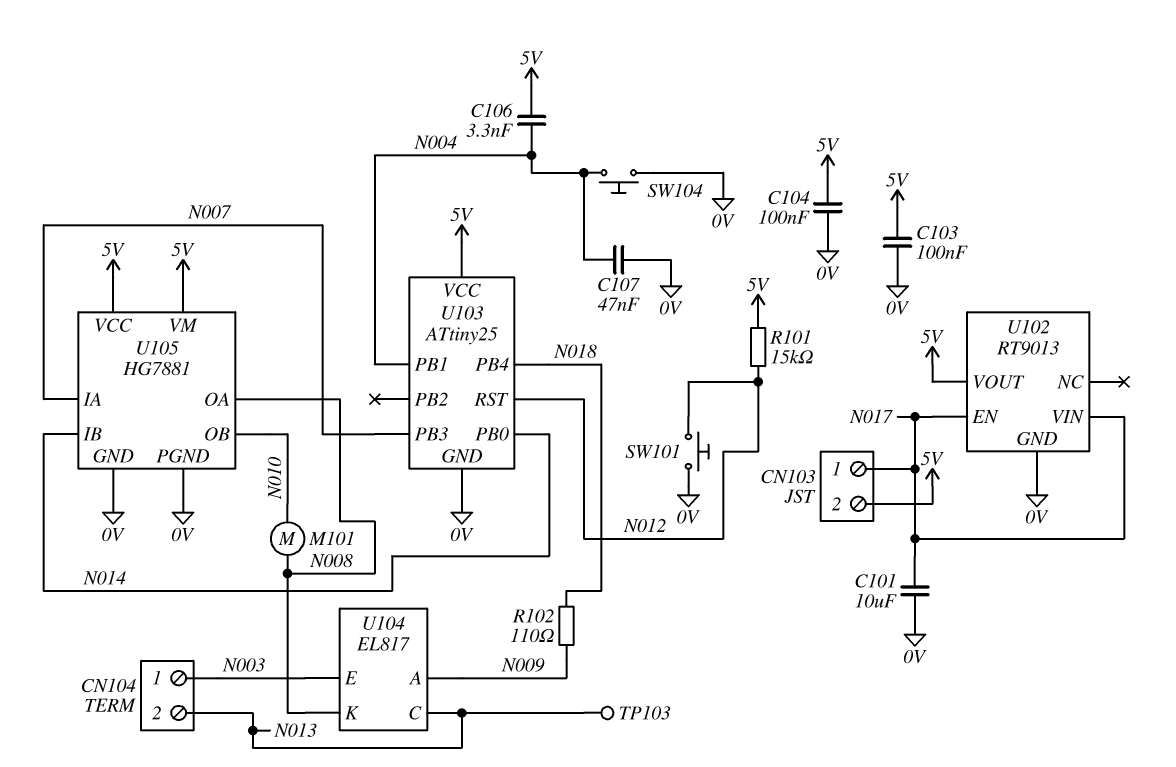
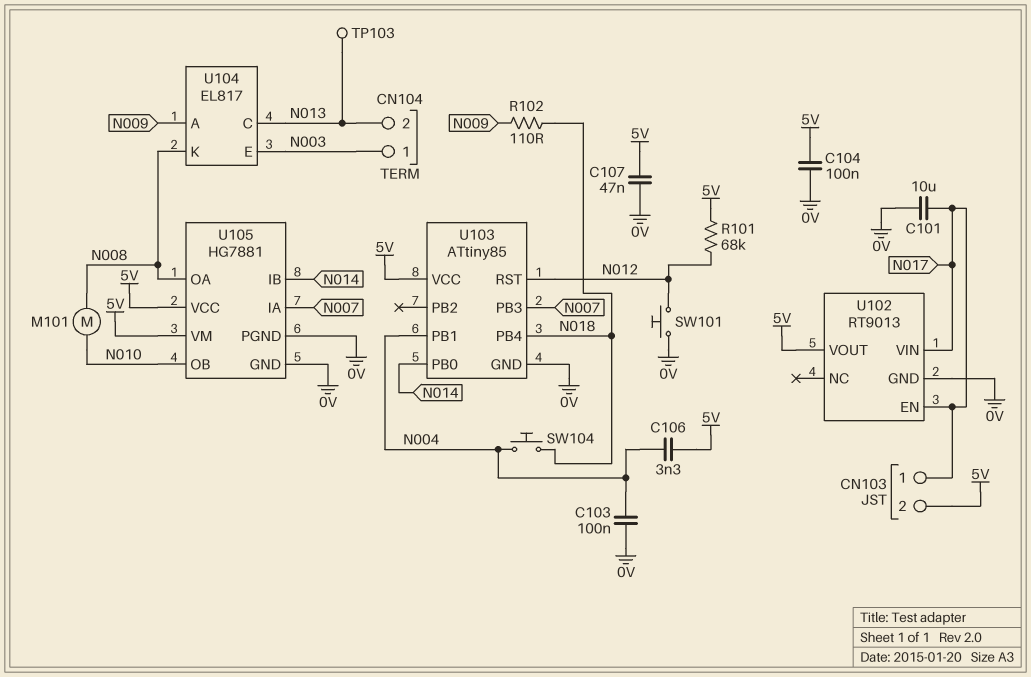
C103: 100nF (0V, 5V) -> 100nF (0V, N004)
C107: 47nF (0V, N004) -> 47nF (0V, 5V)
R101: 15k (5V, N012) -> 68k (5V, N012)
SW104: button (0V, N004) -> button (N004, N018)
U103: ATtiny25 -> ATtiny85

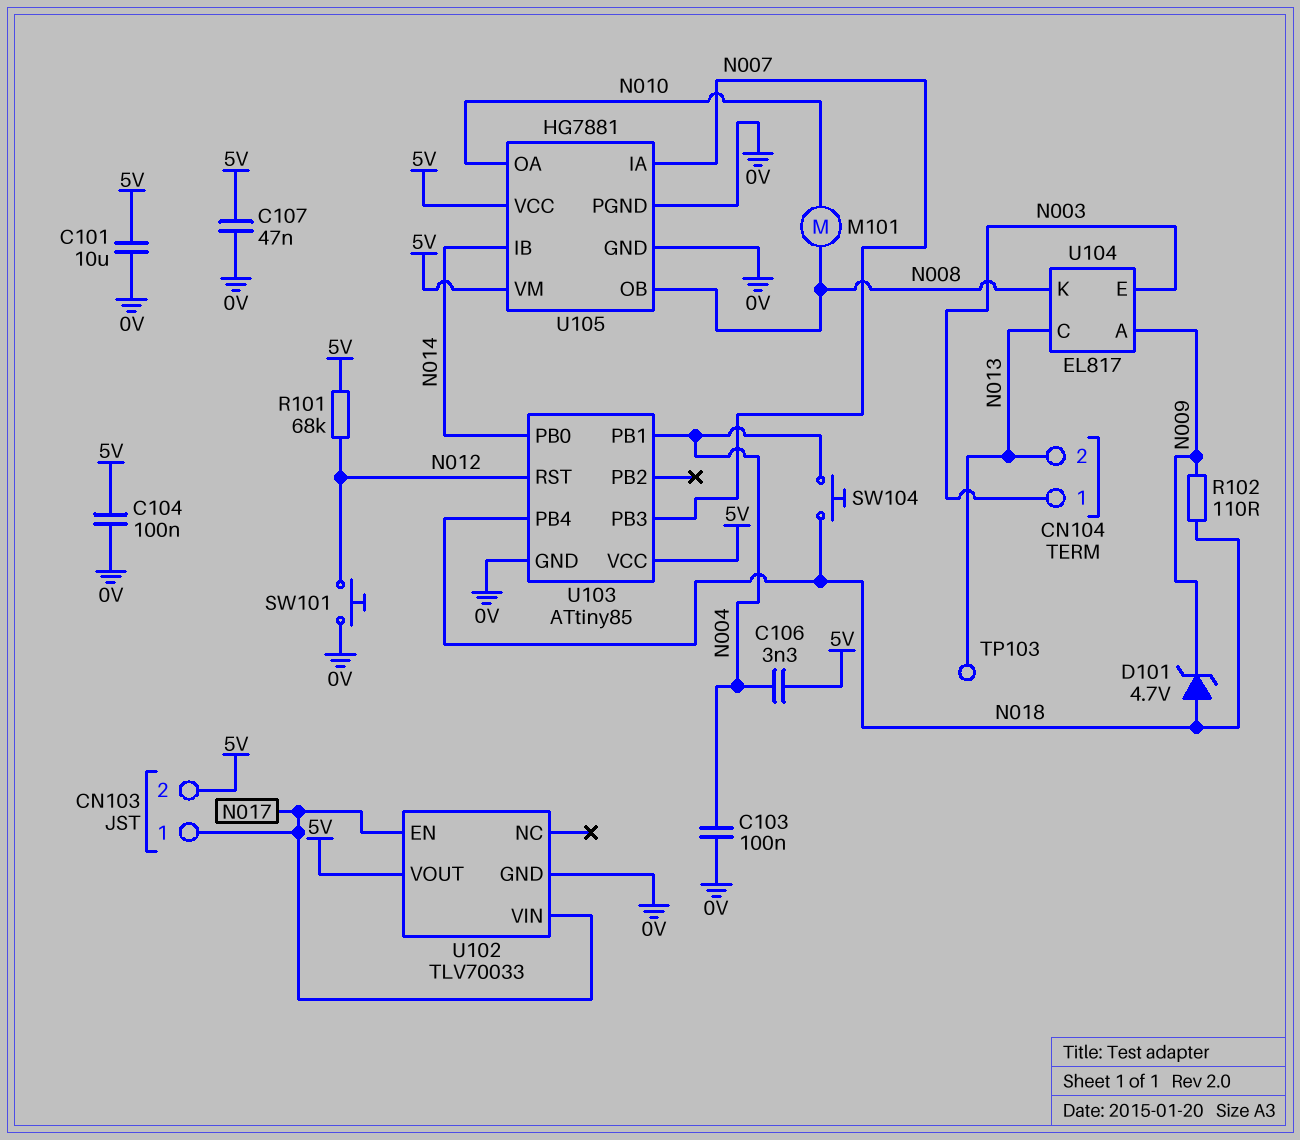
C101: 10uF (0V, N017) -> 10uF (0V, 5V)
D101: none -> zener 4.7V (A N018, K N009)
U102: RT9013 -> TLV70033
U105 pin OA: N008 -> N010
U105 pin OB: N010 -> N008

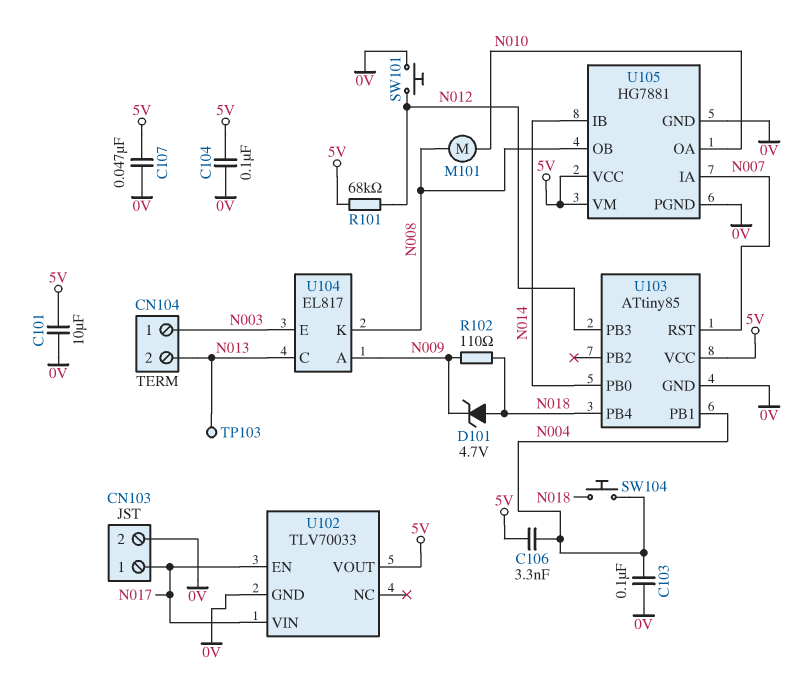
CN103 pin 2: 5V -> 0V
U103 pin PB3: N007 -> N012
U103 pin RST: N012 -> N007

